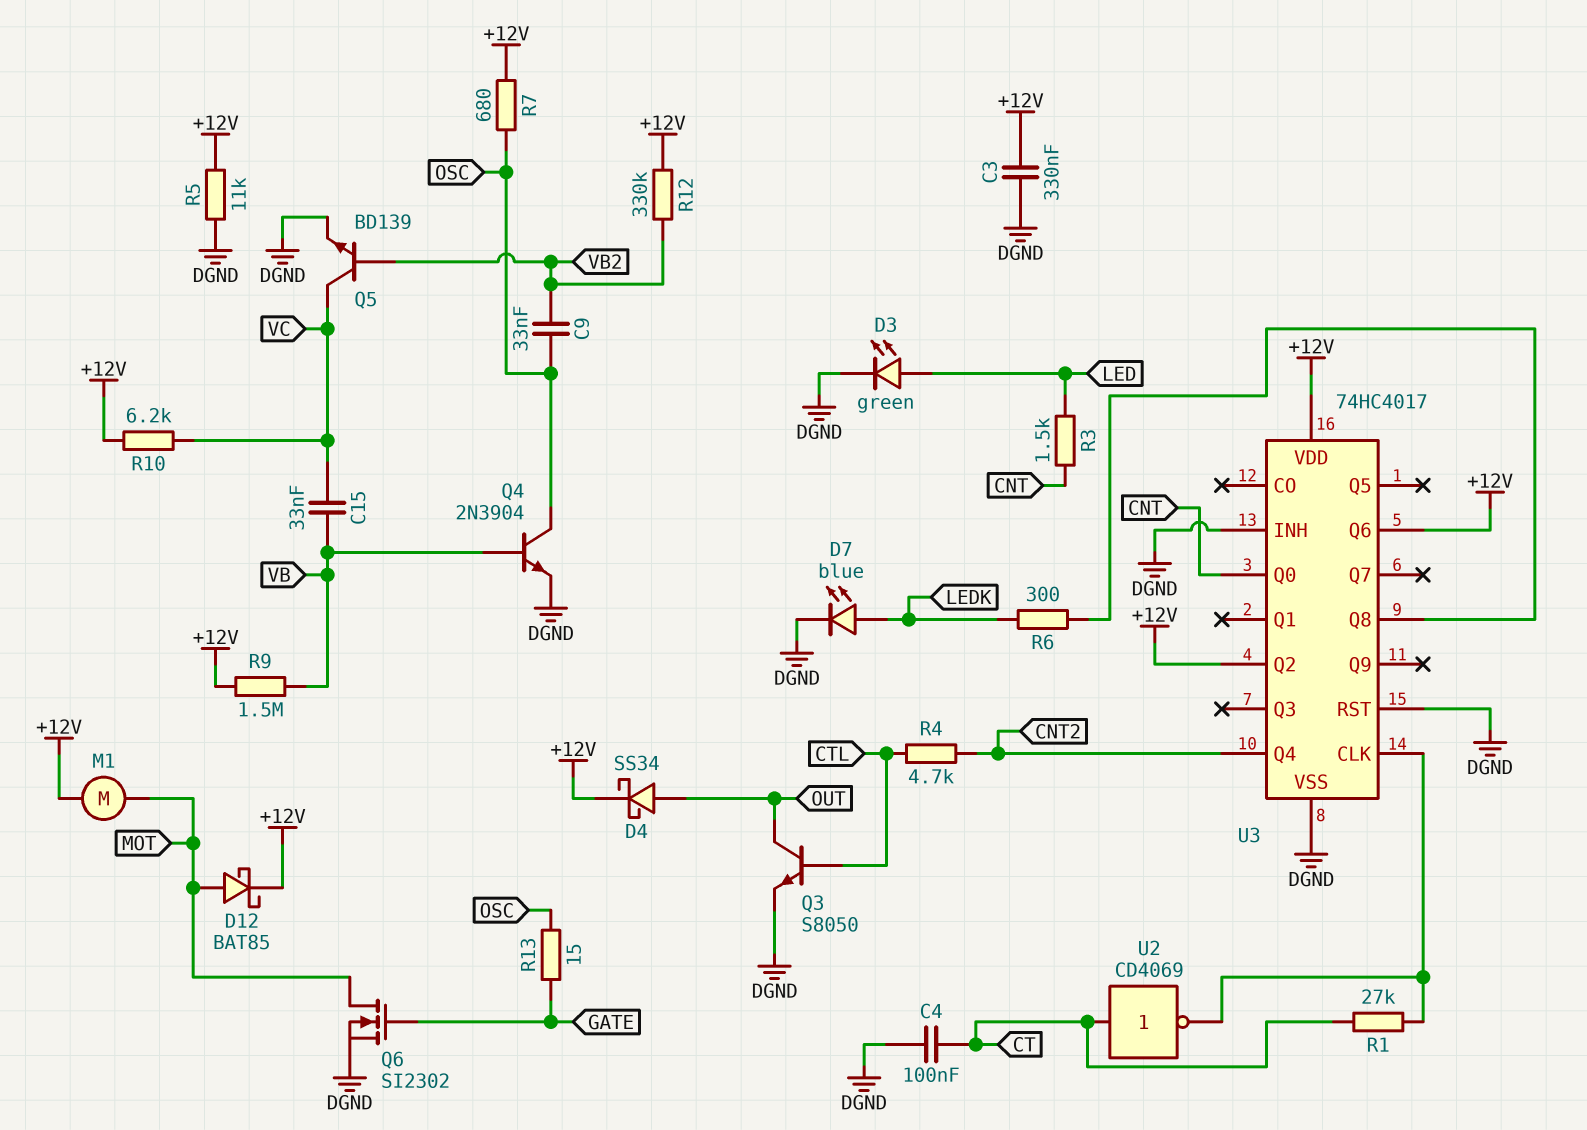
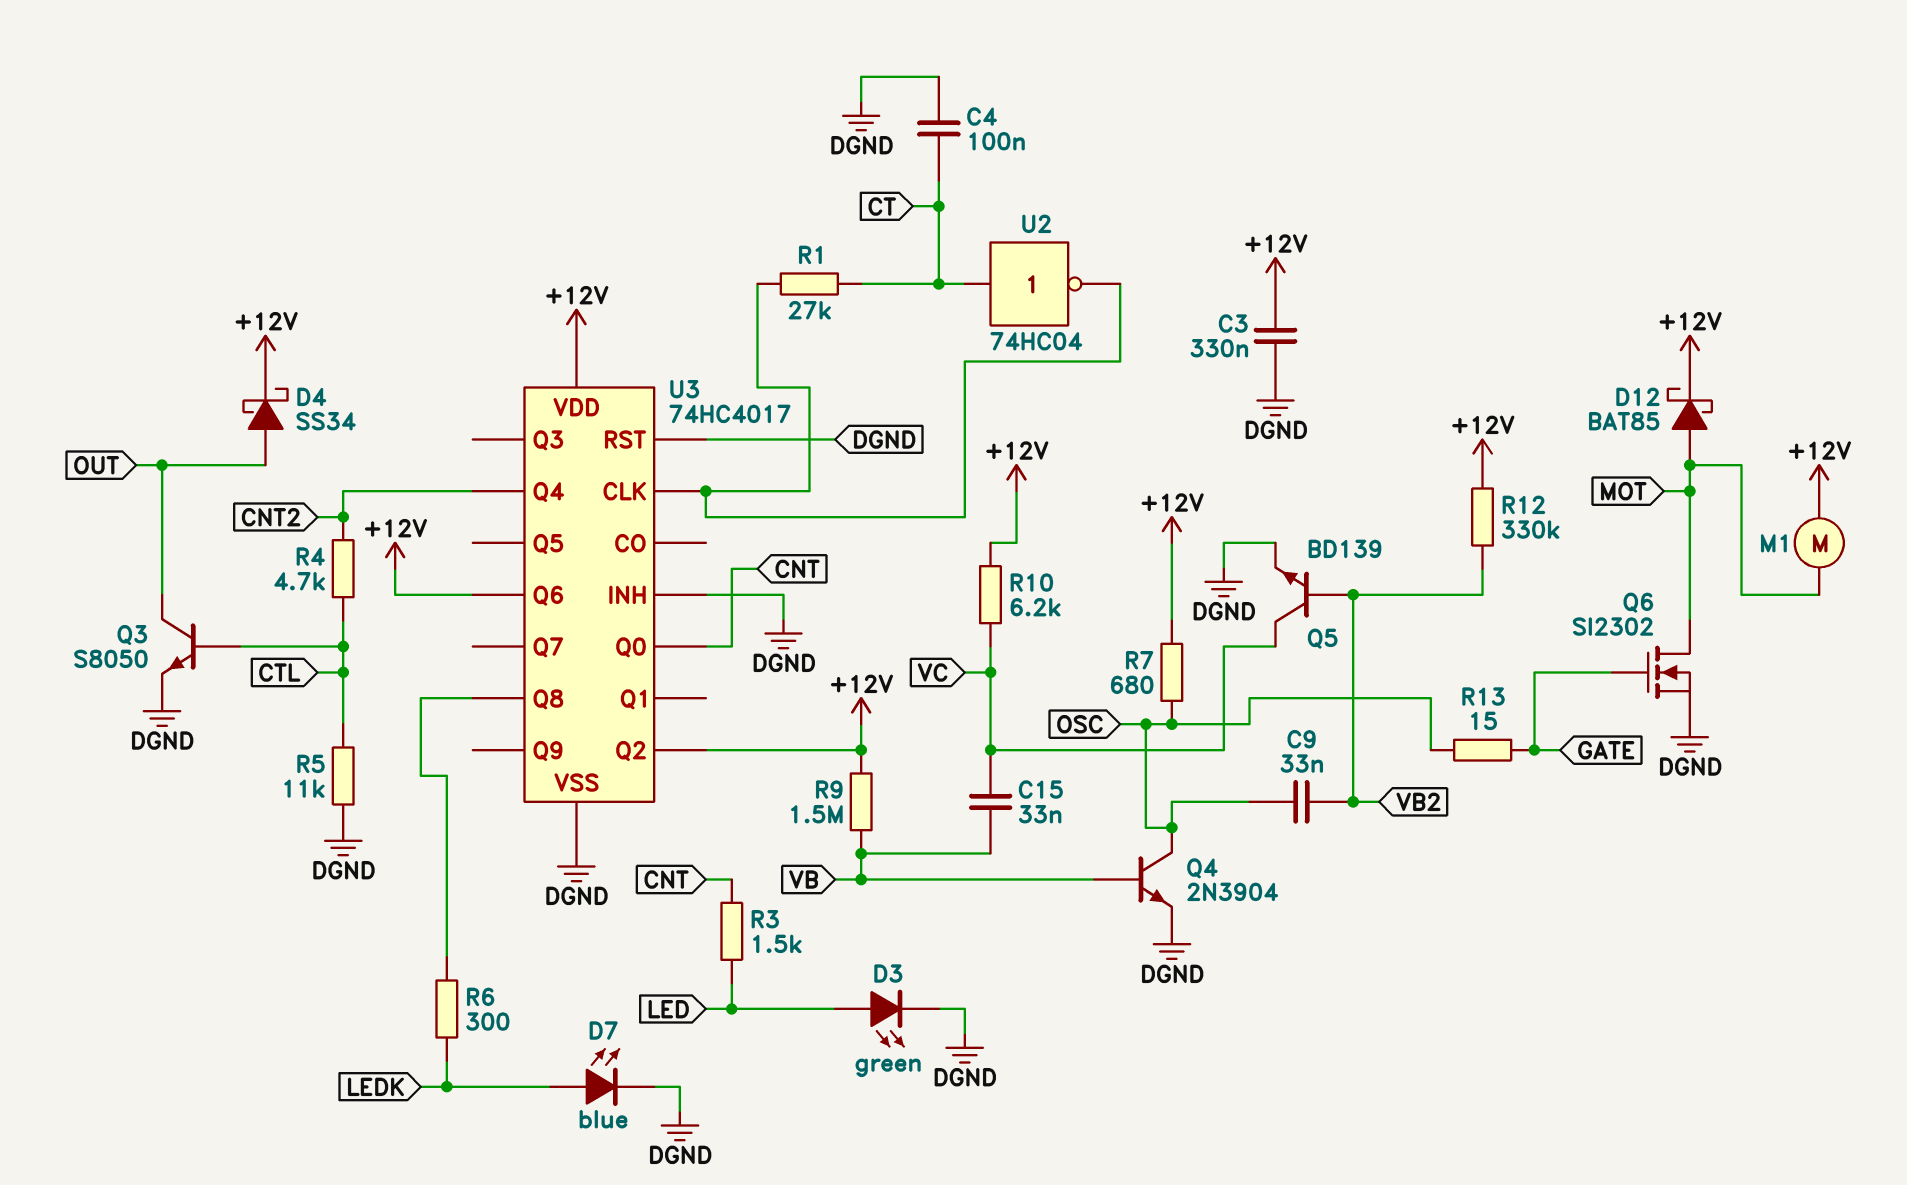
R5: 11k (+12V, DGND) -> 11k (CTL, DGND)
U2: NOT CD4069 (in CT, out U3/CLK) -> NOT 74HC04 (in CT, out U3/CLK)

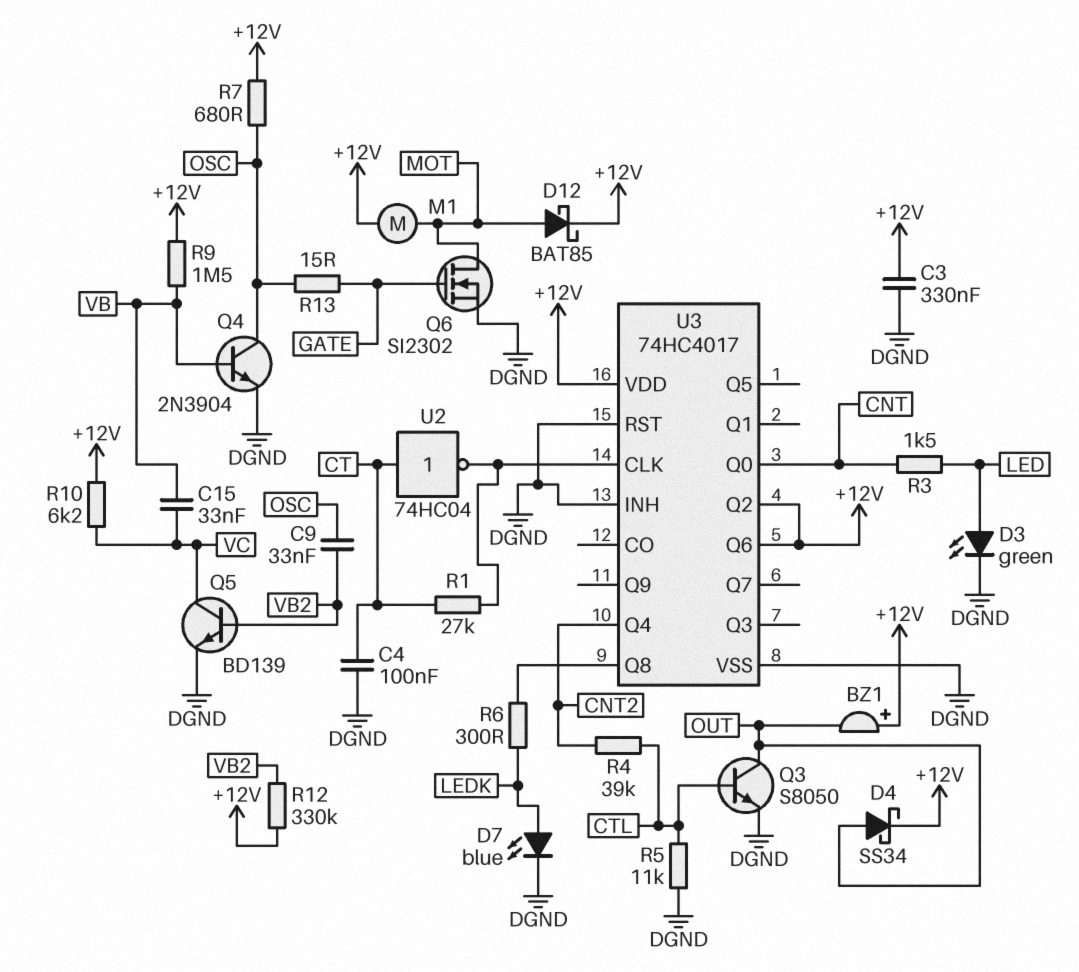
BZ1: none -> buzzer (plus +12V, minus OUT)
R4: 4.7k (CNT2, CTL) -> 39k (CNT2, CTL)

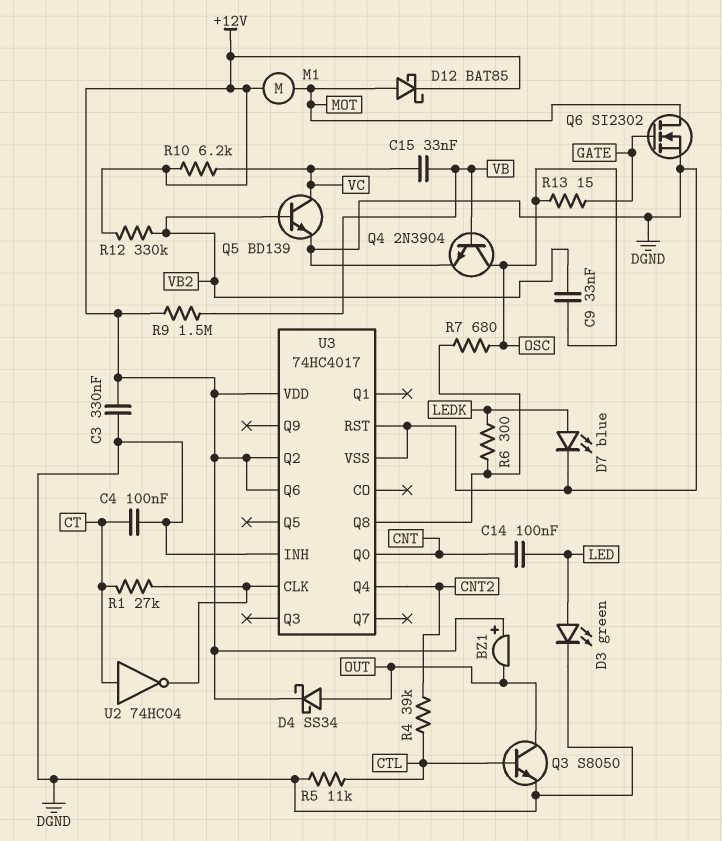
C14: none -> 100nF (CNT, LED)
R3: 1.5k (CNT, LED) -> none
R7: 680 (+12V, OSC) -> 680 (OSC, U3/Q8)

